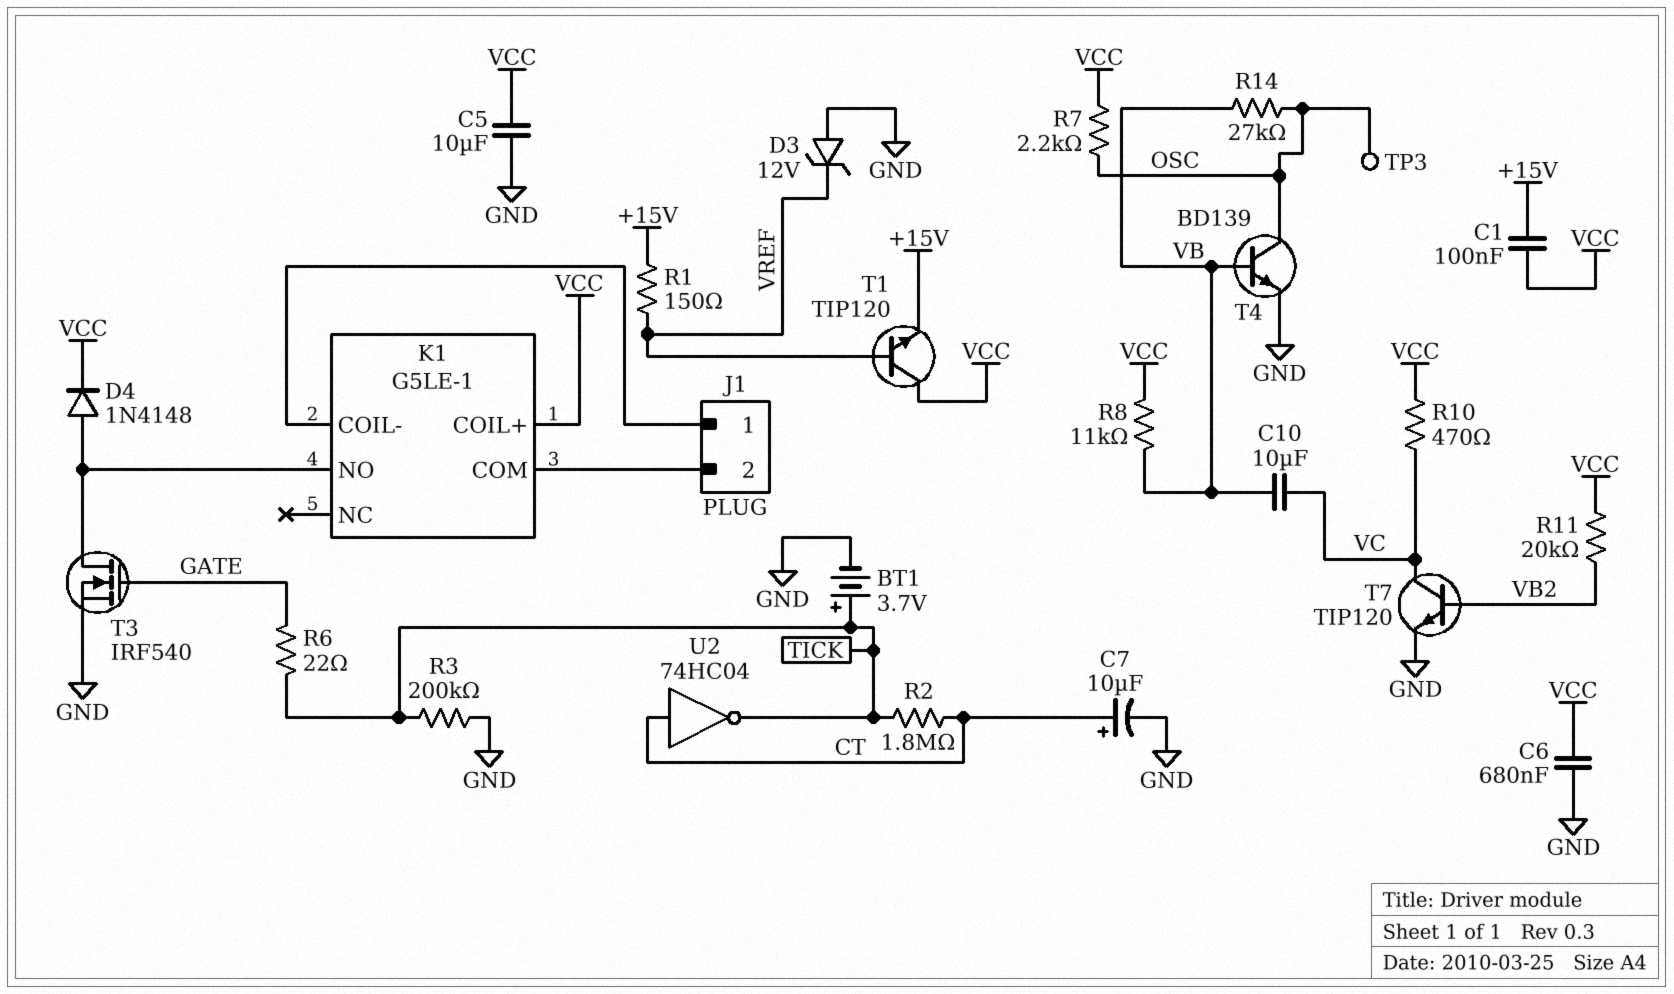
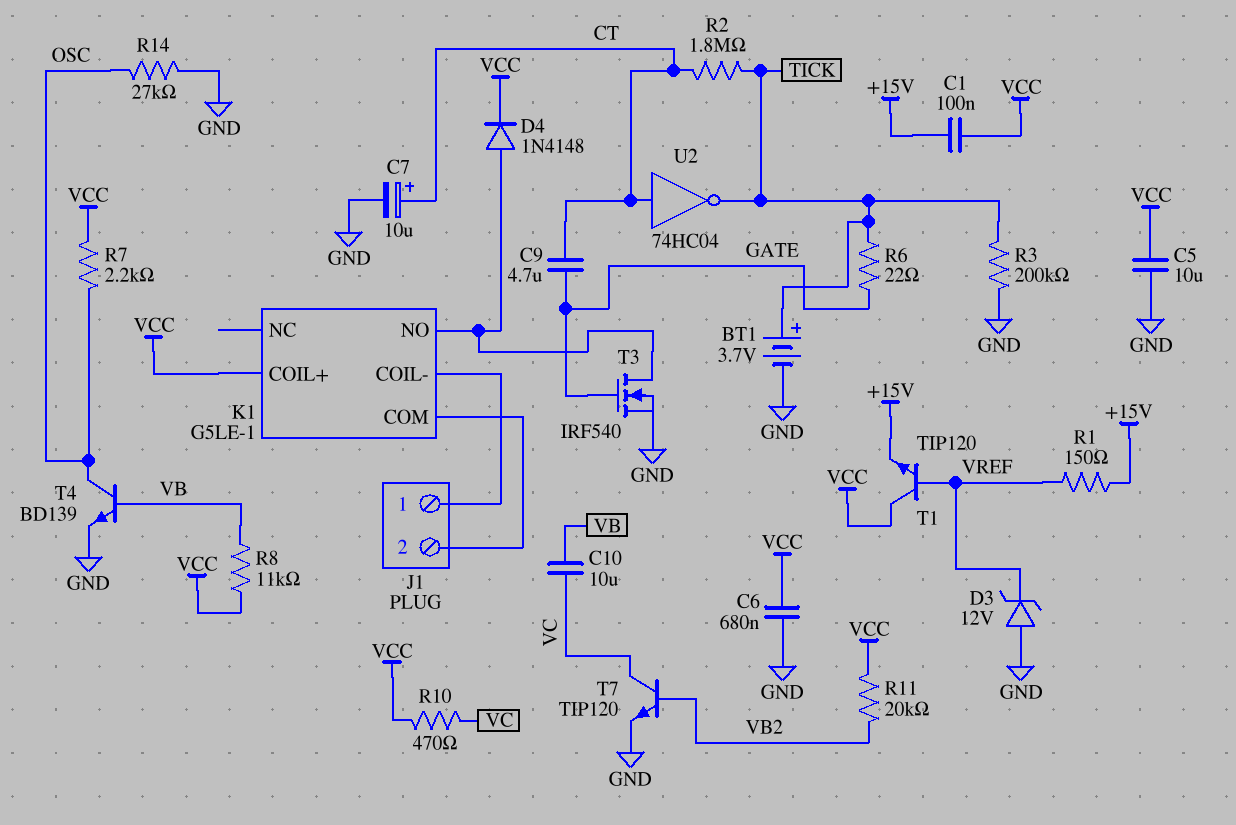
C9: none -> 4.7uF (CT, GATE)
R14: 27k (OSC, VB) -> 27k (GND, OSC)
TP3: test point (OSC) -> none

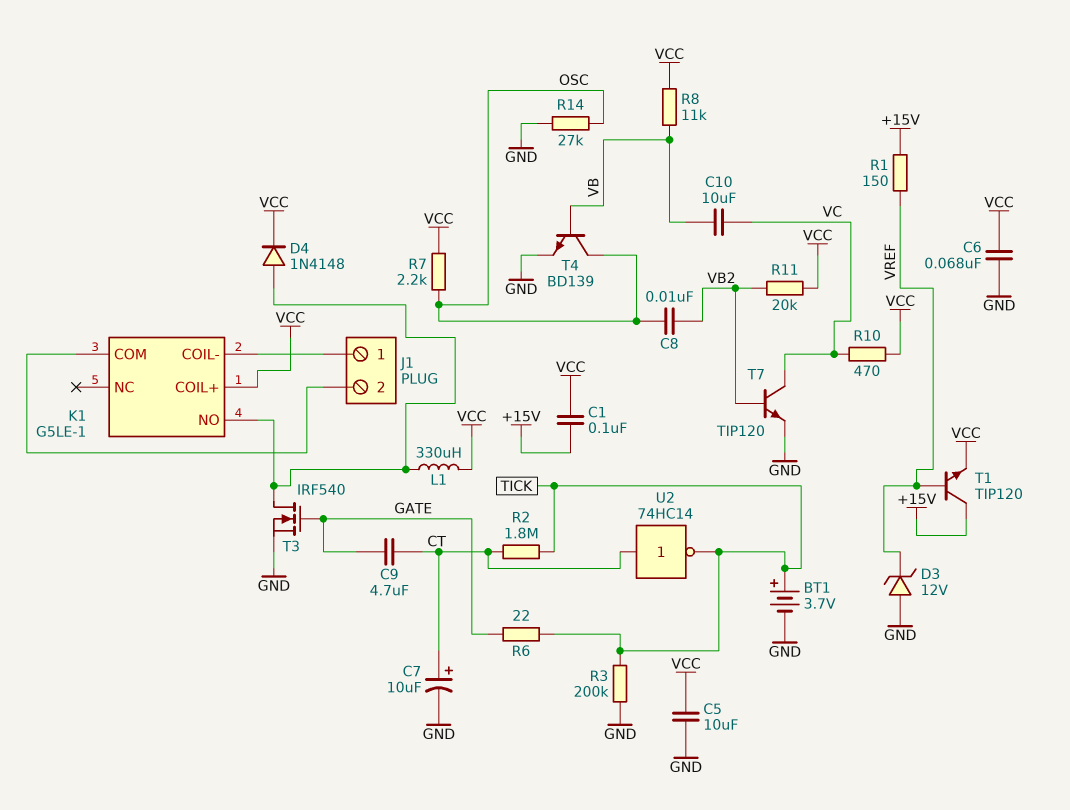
C6: 680nF (GND, VCC) -> 68nF (GND, VCC)
C8: none -> 10nF (OSC, VB2)
L1: none -> 330uH (K1/NO, VCC)
T1: NPN TIP120 (B VREF, C VCC, E +15V) -> NPN TIP120 (B VREF, C +15V, E VCC)
U2: NOT 74HC04 (in CT, out TICK) -> NOT 74HC14 (in CT, out TICK)

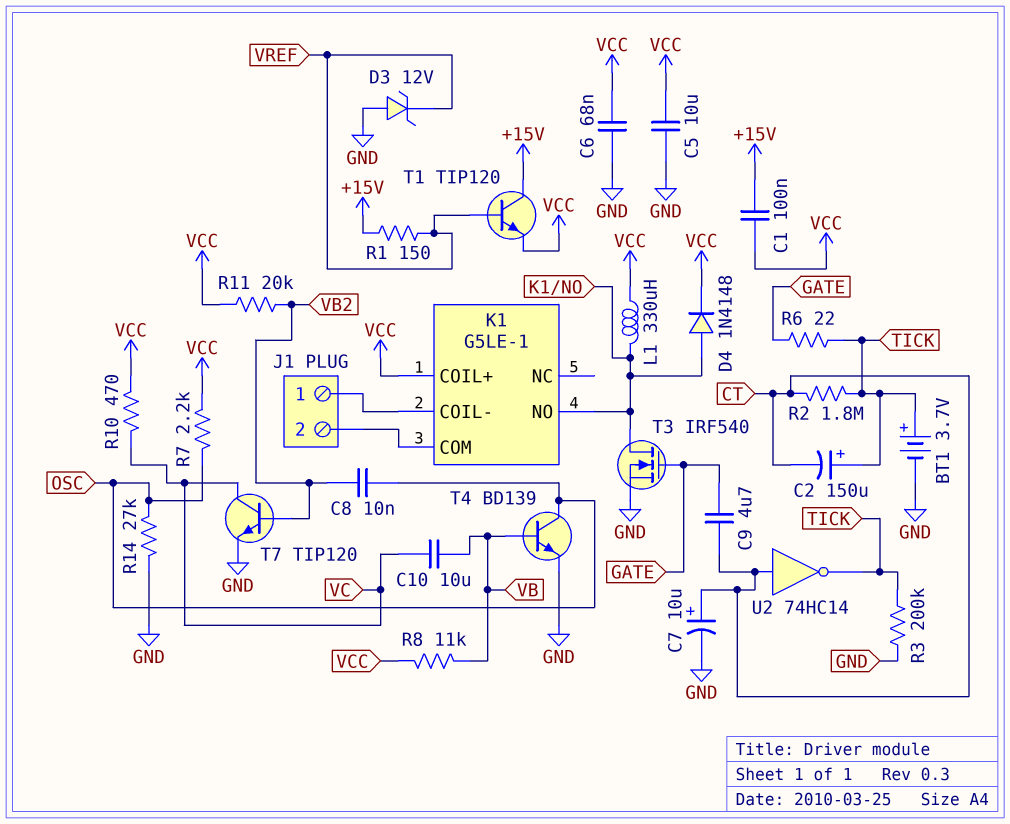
C2: none -> 150uF (plus TICK, minus CT)

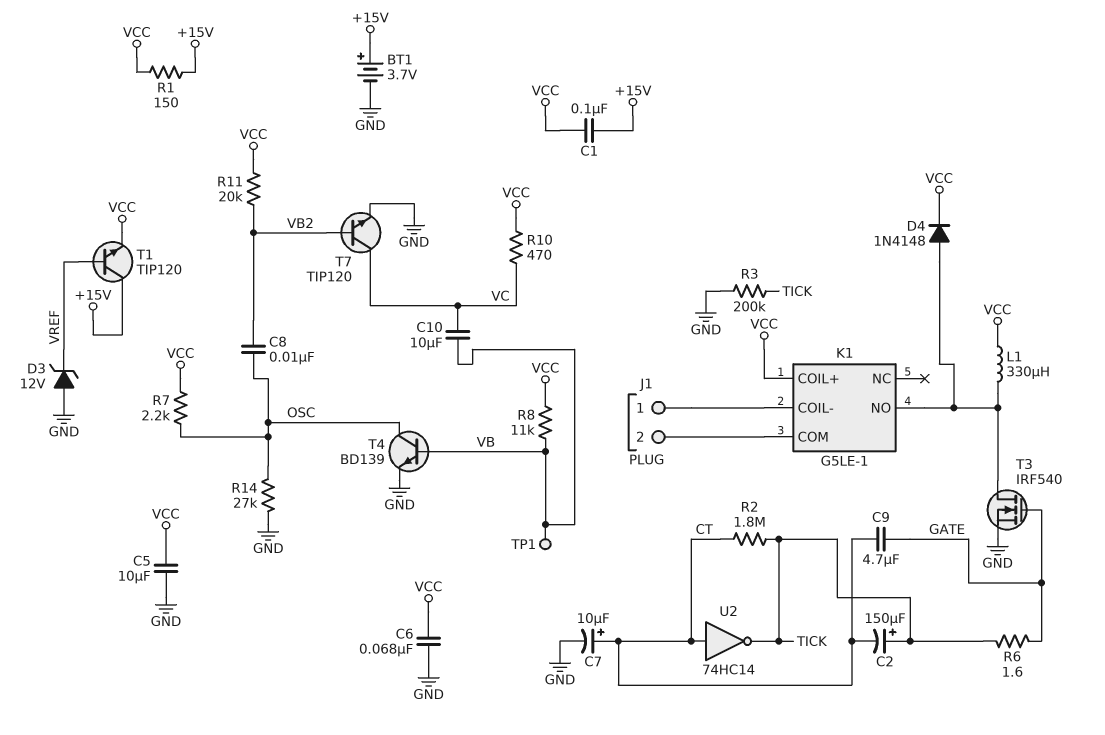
BT1: 3.7V (plus TICK, minus GND) -> 3.7V (plus +15V, minus GND)
R1: 150 (+15V, VREF) -> 150 (+15V, VCC)
R6: 22 (GATE, TICK) -> 1.6 (GATE, TICK)
TP1: none -> test point (VB)

